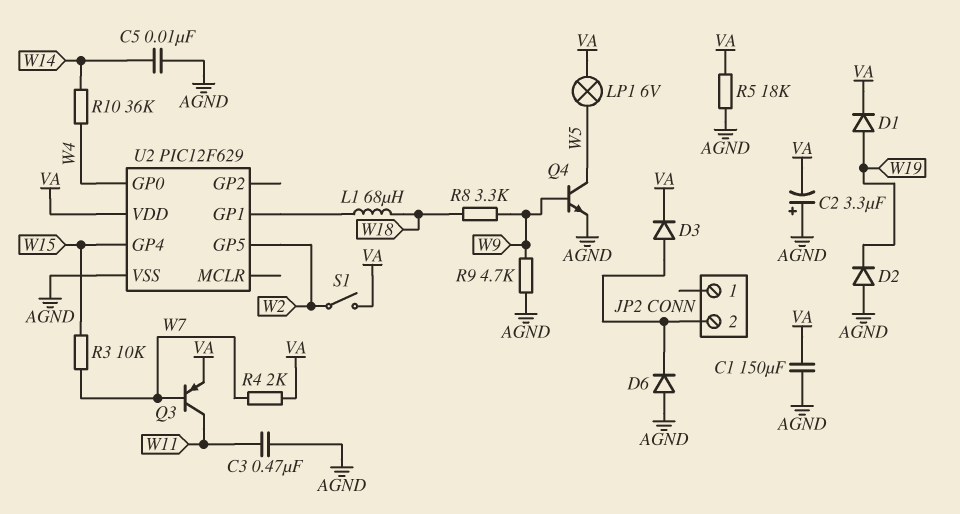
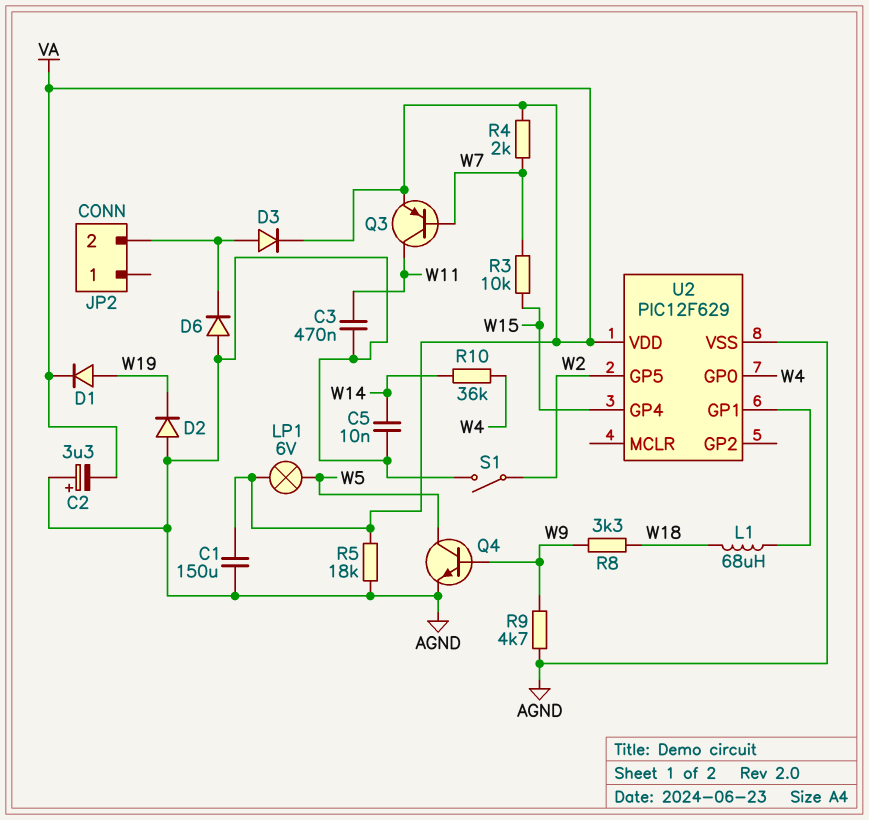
S1: switch (VA, W2) -> switch (AGND, W2)

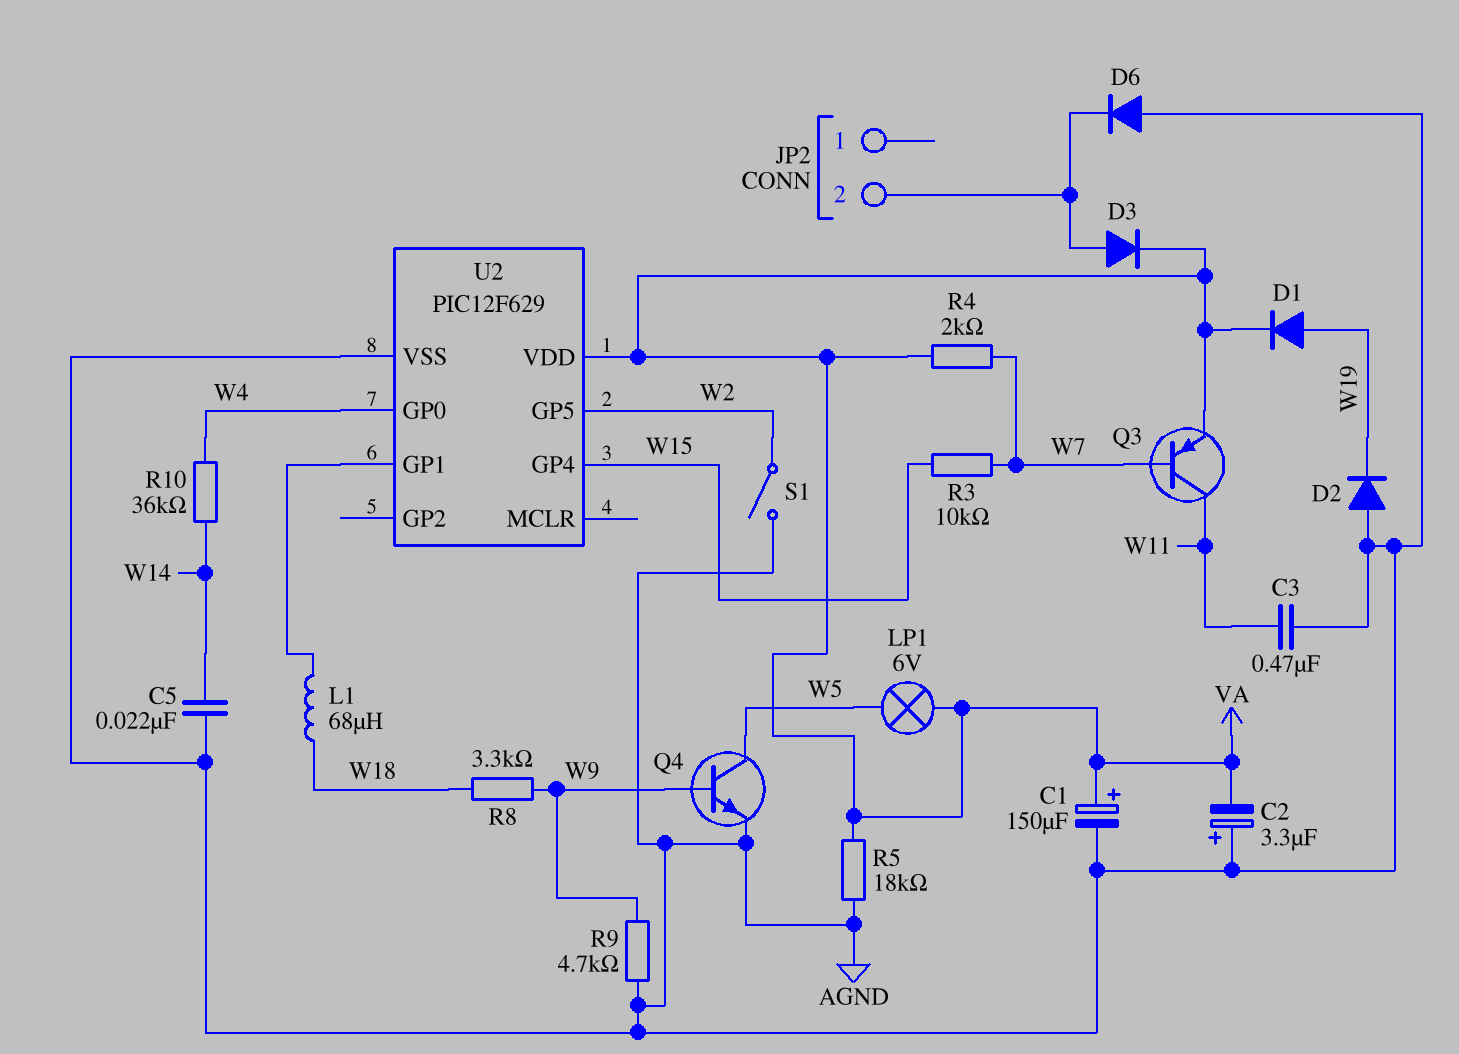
C1: 150uF (AGND, VA) -> 150uF (plus VA, minus AGND)
C5: 10nF (AGND, W14) -> 22nF (AGND, W14)

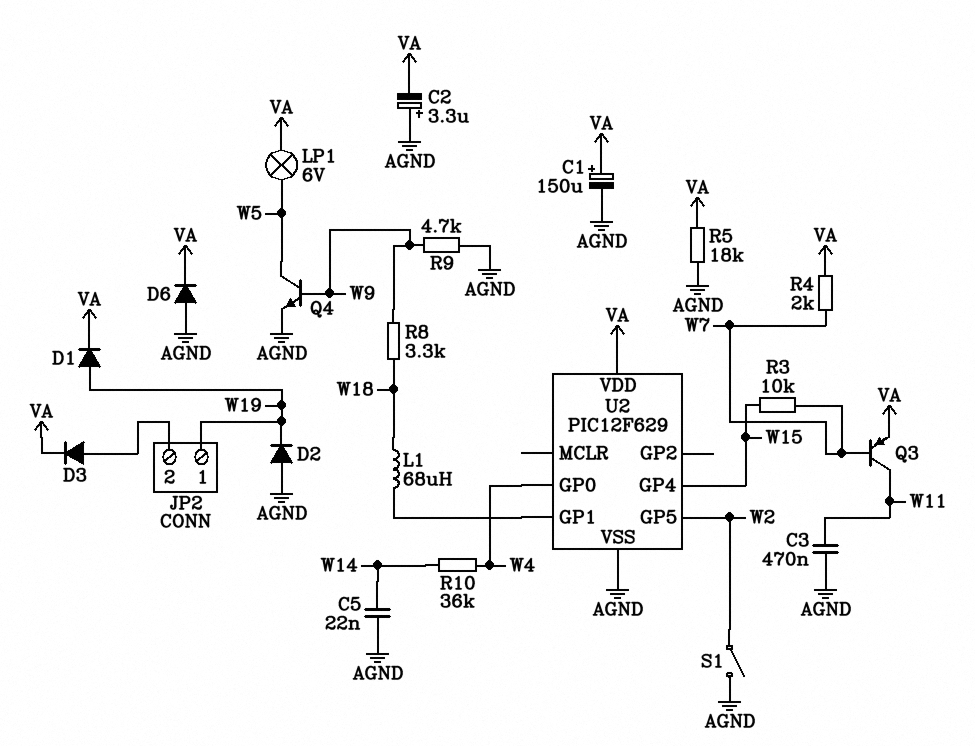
D6: diode (A AGND, K JP2/2) -> diode (A AGND, K VA)
JP2 pin 1: none -> W19

